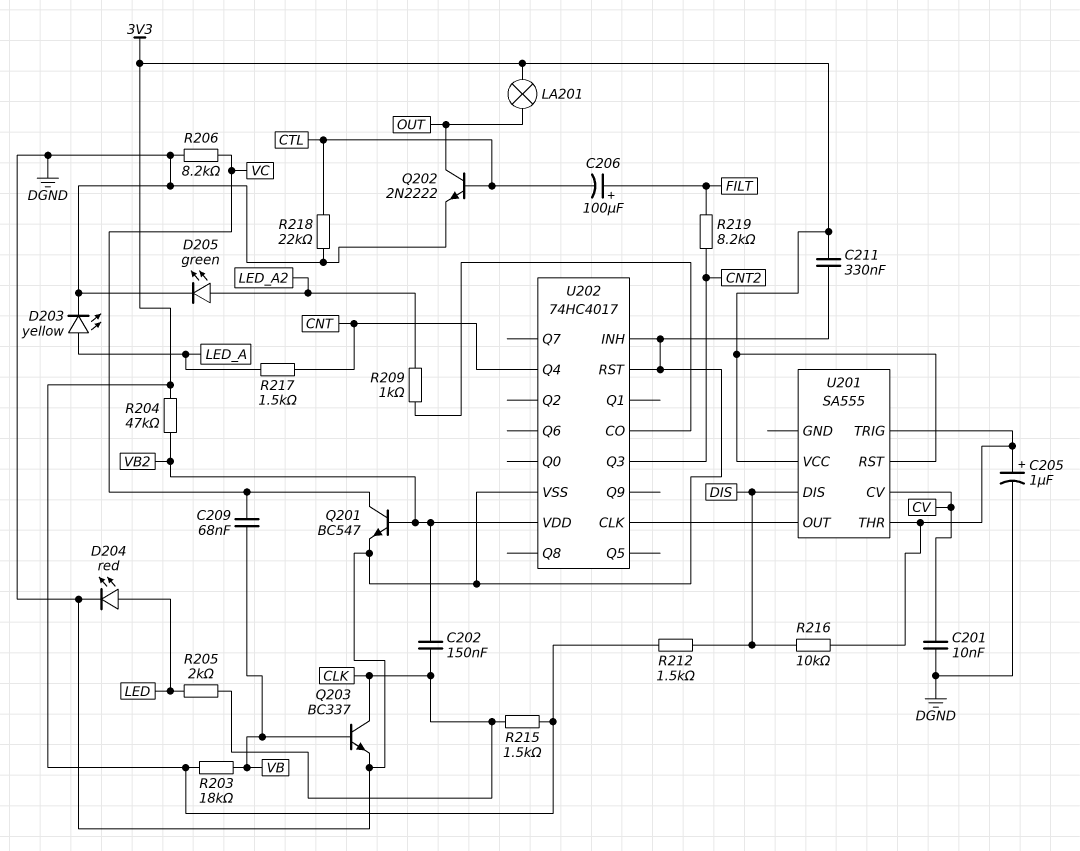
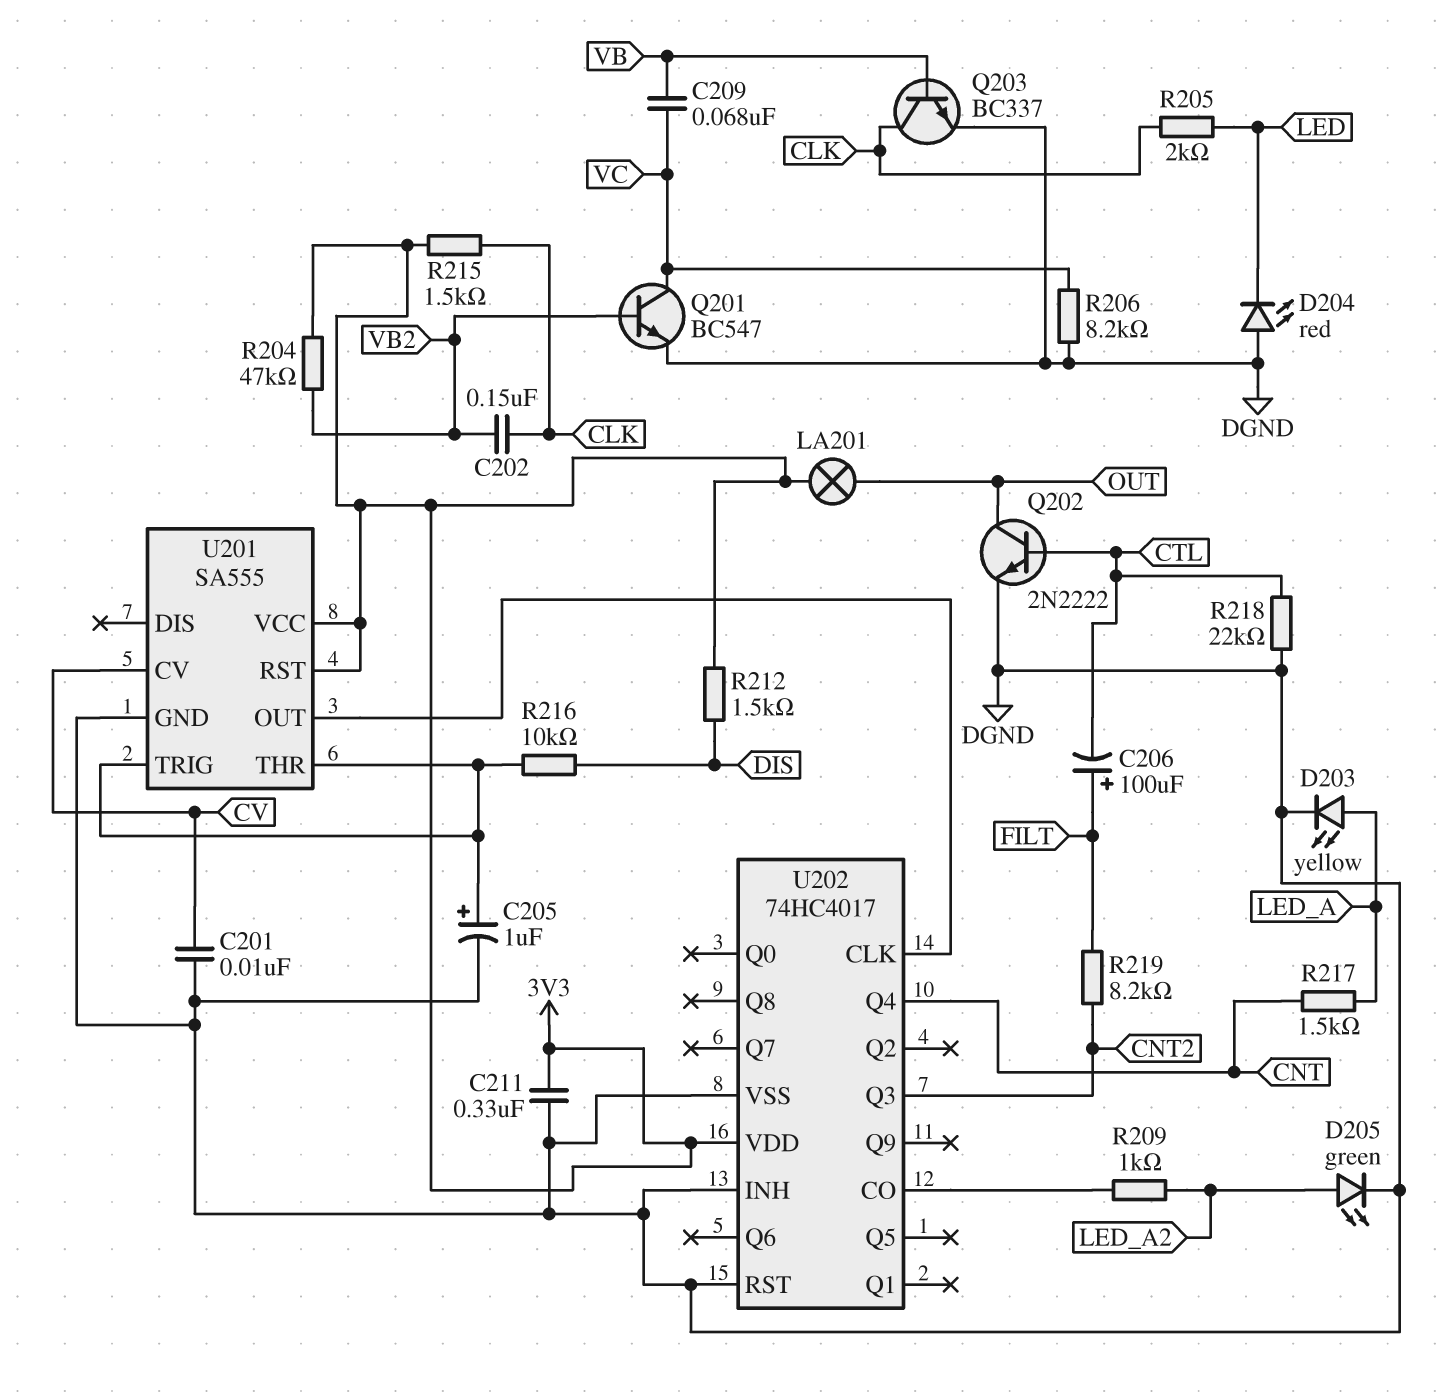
D204: LED red (A LED, K DGND) -> LED red (A DGND, K LED)
R203: 18k (3V3, VB) -> none
U201 pin DIS: DIS -> none
U201 pin GND: none -> DGND
U202 pin VDD: VB2 -> 3V3

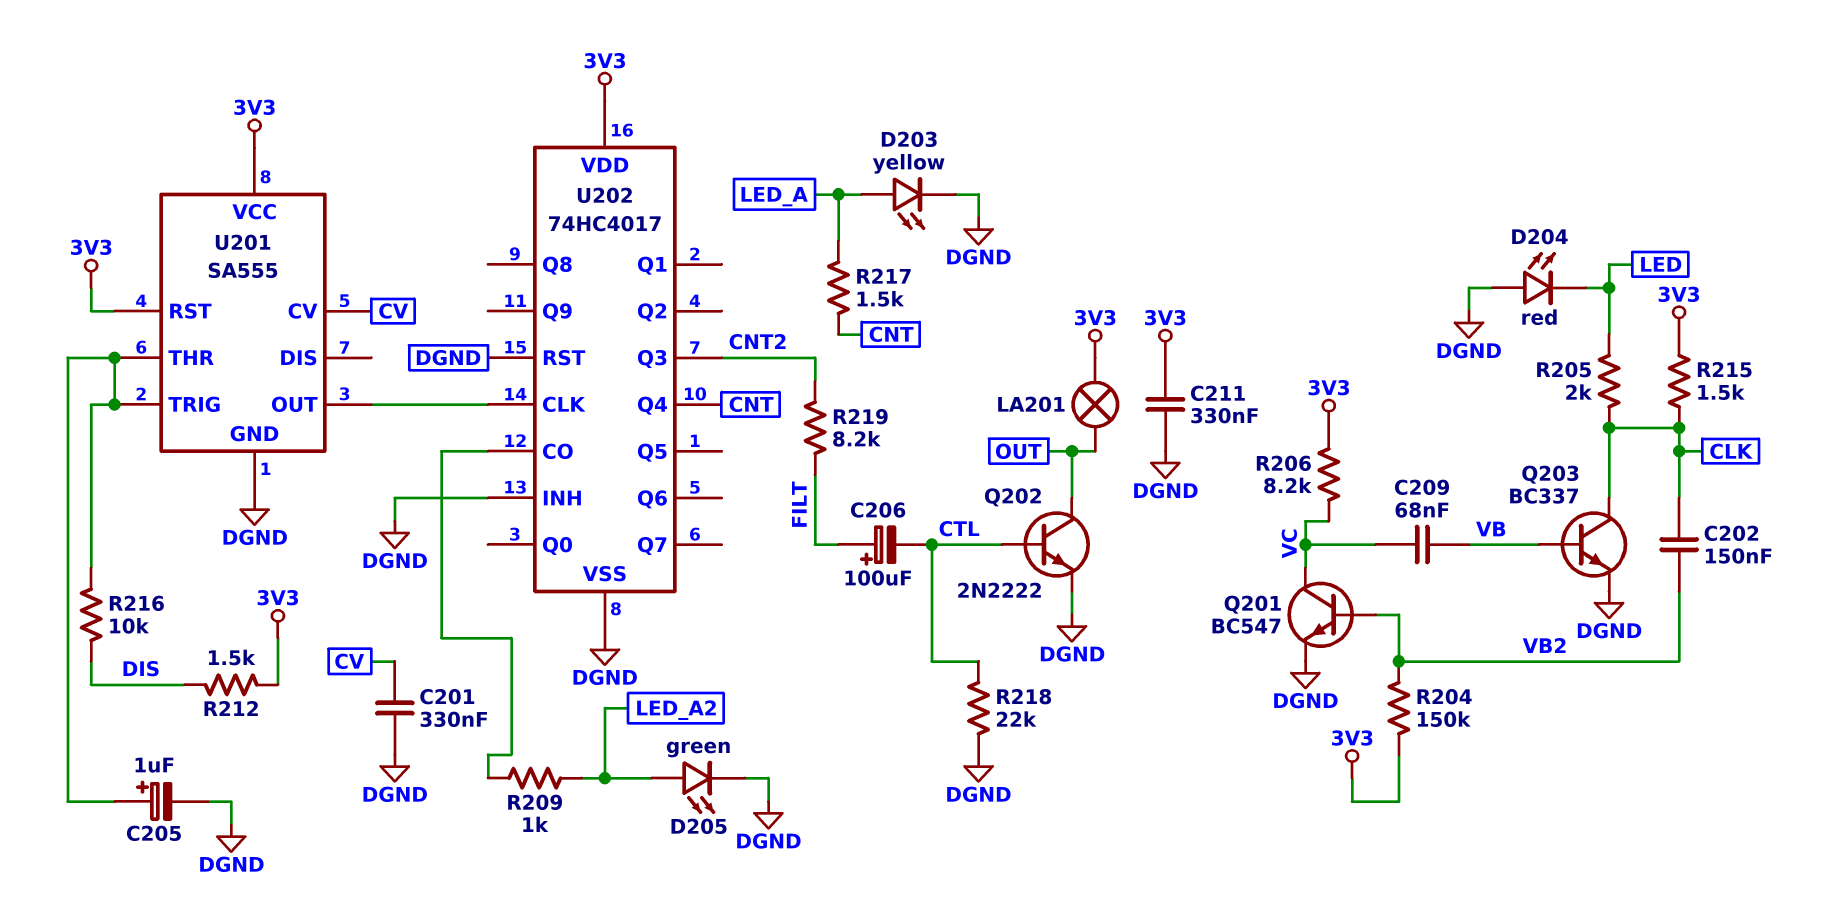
C201: 10nF (CV, DGND) -> 330nF (CV, DGND)
R204: 47k (3V3, VB2) -> 150k (3V3, VB2)
R206: 8.2k (DGND, VC) -> 8.2k (3V3, VC)

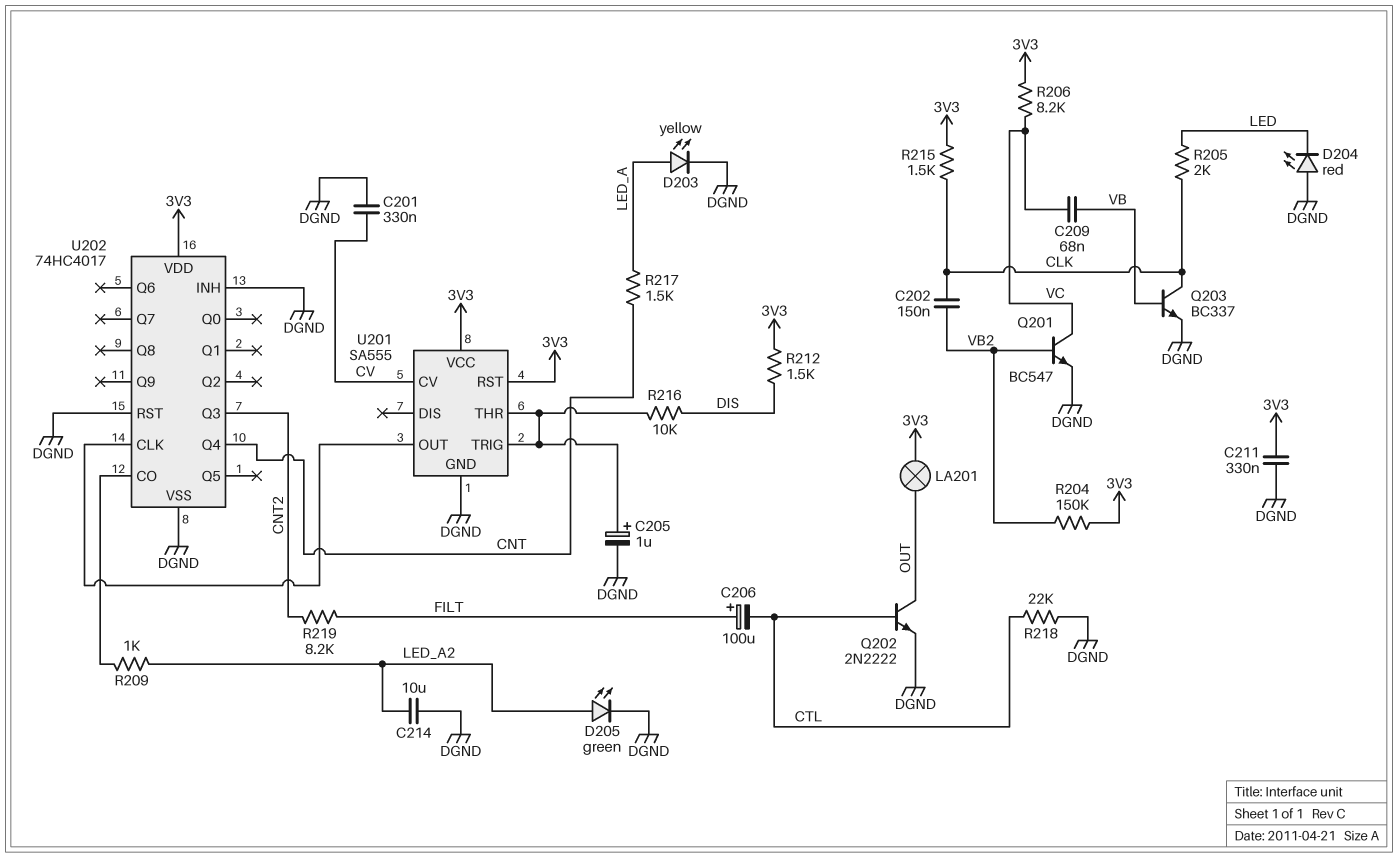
C214: none -> 10uF (DGND, LED_A2)

